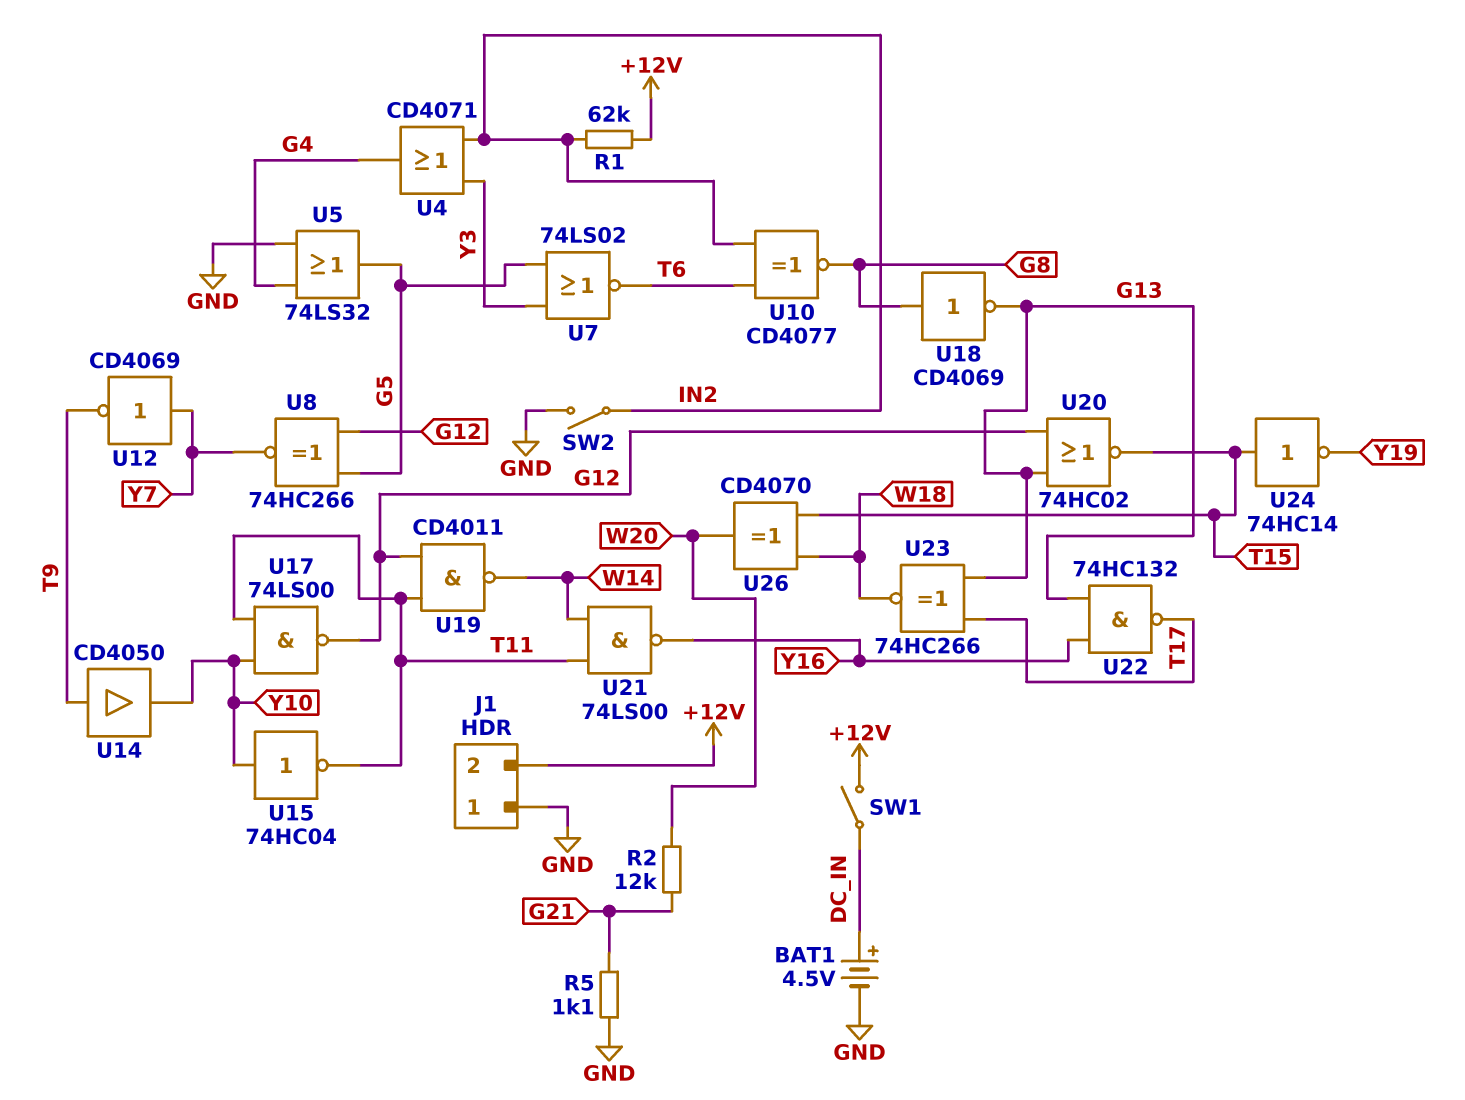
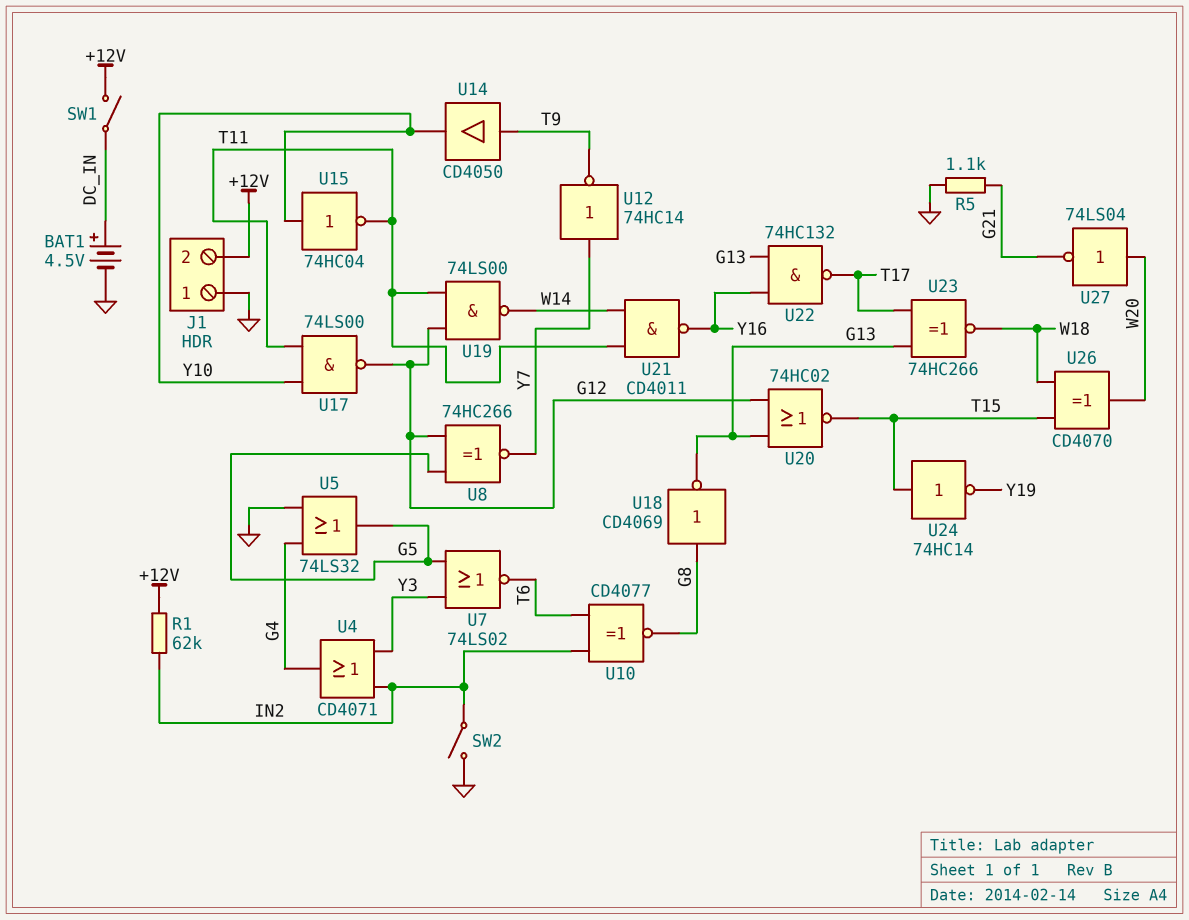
R2: 12k (G21, W20) -> none
U12: NOT CD4069 (in Y7, out T9) -> NOT 74HC14 (in Y7, out T9)
U19: NAND CD4011 (in G12, in T11, out W14) -> NAND 74LS00 (in G12, in T11, out W14)
U21: NAND 74LS00 (in T11, in W14, out Y16) -> NAND CD4011 (in T11, in W14, out Y16)
U27: none -> NOT 74LS04 (in W20, out G21)

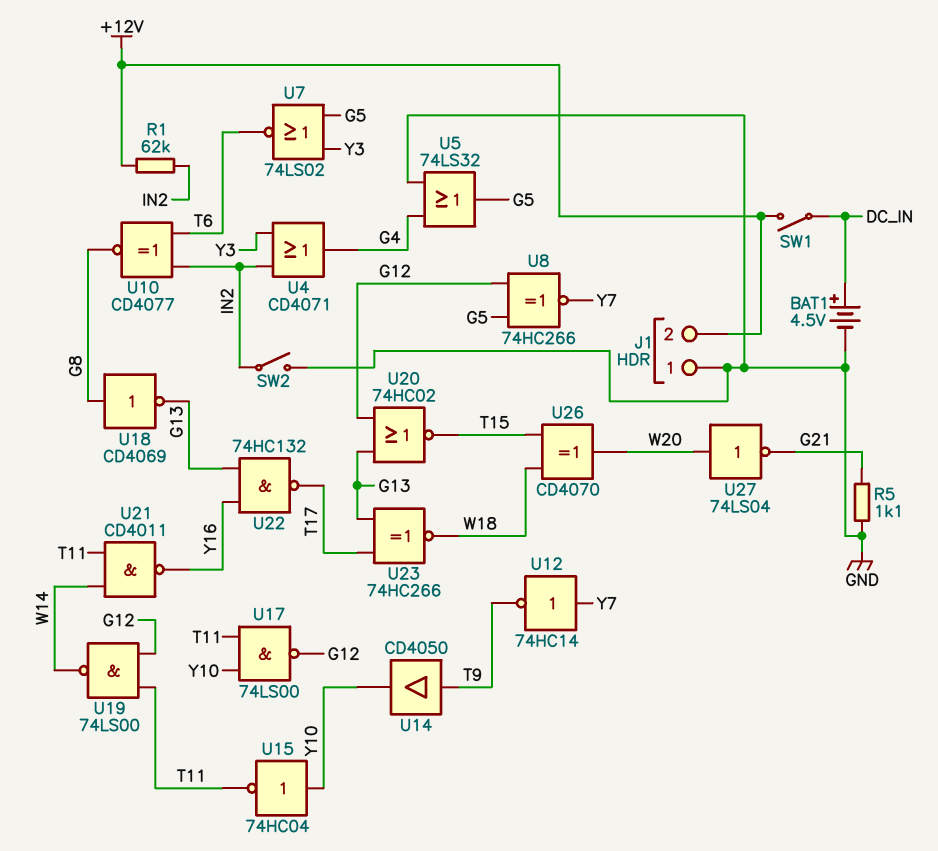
U24: NOT 74HC14 (in T15, out Y19) -> none

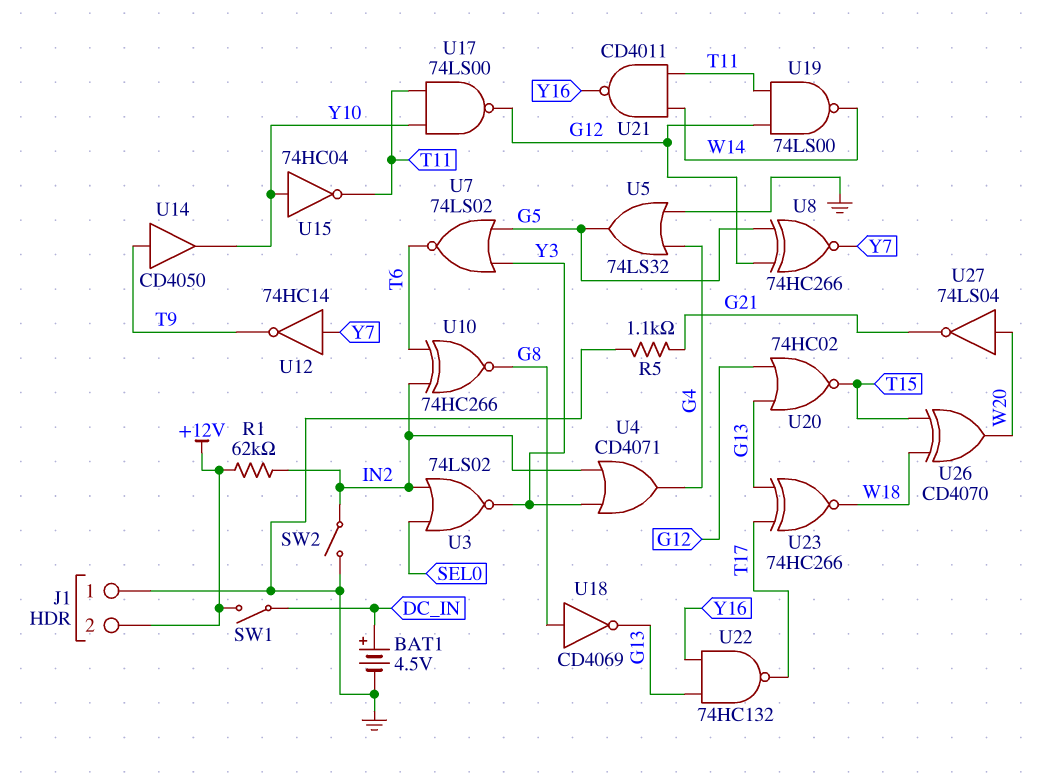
U3: none -> NOR 74LS02 (in IN2, in SEL0, out Y3)
U10: XNOR CD4077 (in IN2, in T6, out G8) -> XNOR 74HC266 (in IN2, in T6, out G8)

